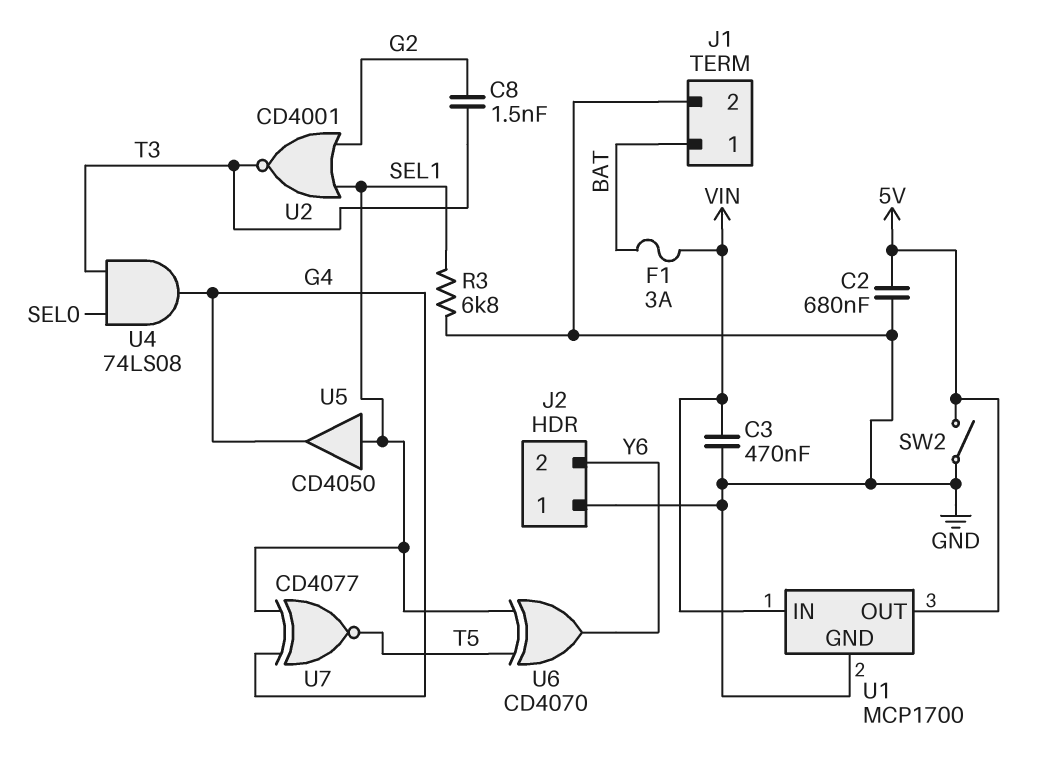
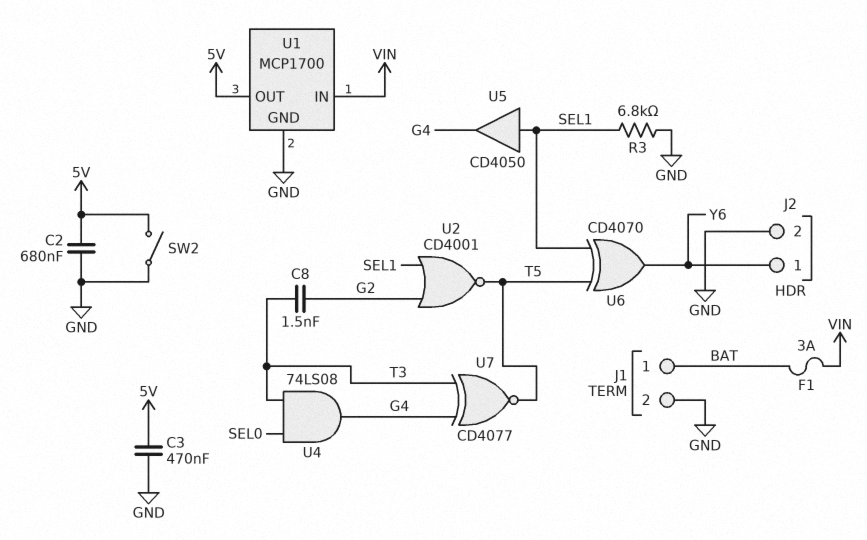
C3: 470nF (GND, VIN) -> 470nF (5V, GND)
J2 pin 1: GND -> Y6
J2 pin 2: Y6 -> GND
U2: NOR CD4001 (in G2, in SEL1, out T3) -> NOR CD4001 (in G2, in SEL1, out T5)
U7: XNOR CD4077 (in G4, in SEL1, out T5) -> XNOR CD4077 (in G4, in T3, out T5)

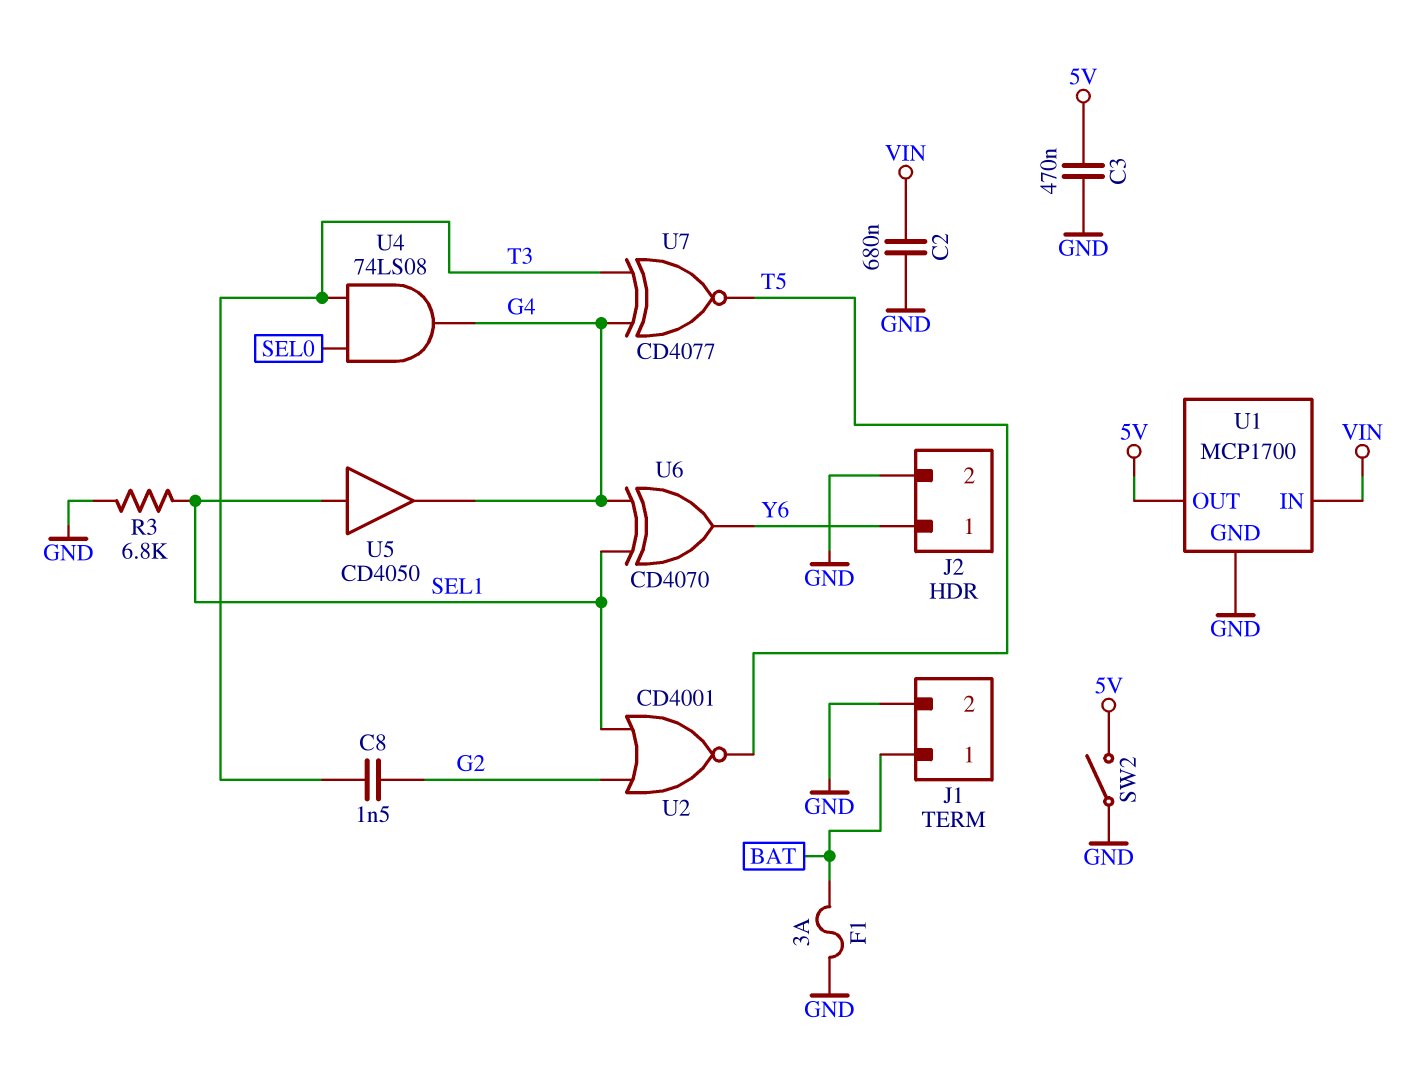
C2: 680nF (5V, GND) -> 680nF (GND, VIN)
F1: 3A (BAT, VIN) -> 3A (BAT, GND)
U6: XOR CD4070 (in SEL1, in T5, out Y6) -> XOR CD4070 (in G4, in SEL1, out Y6)

